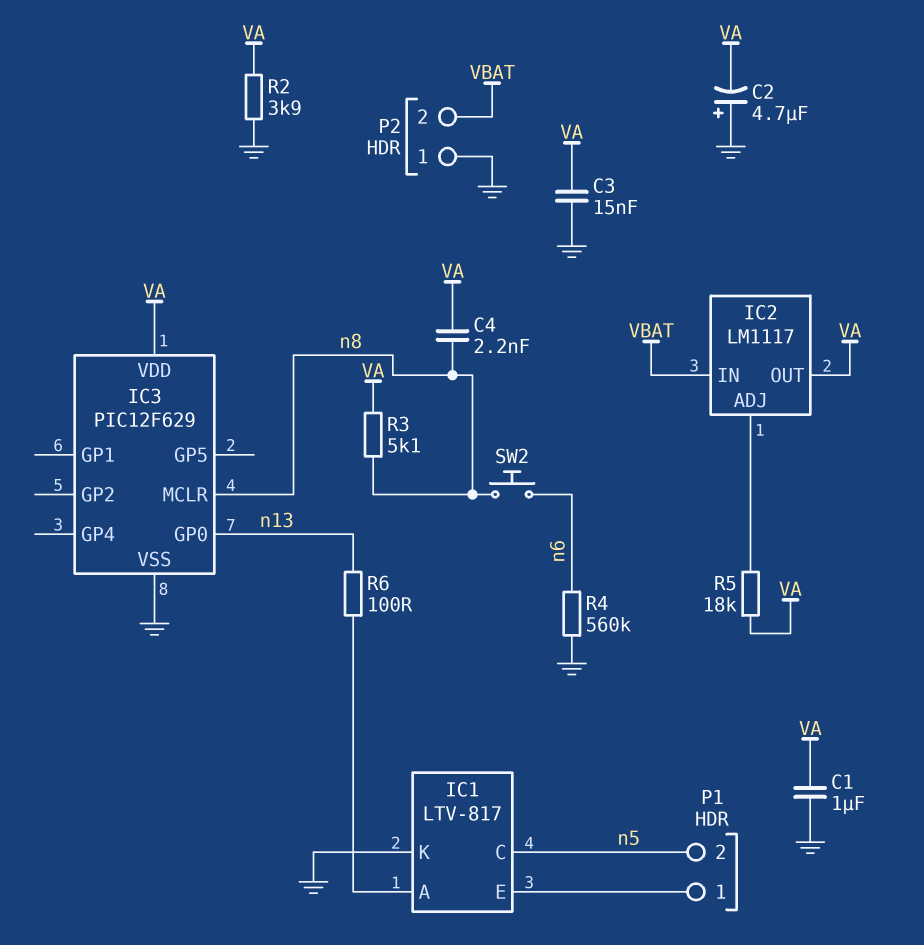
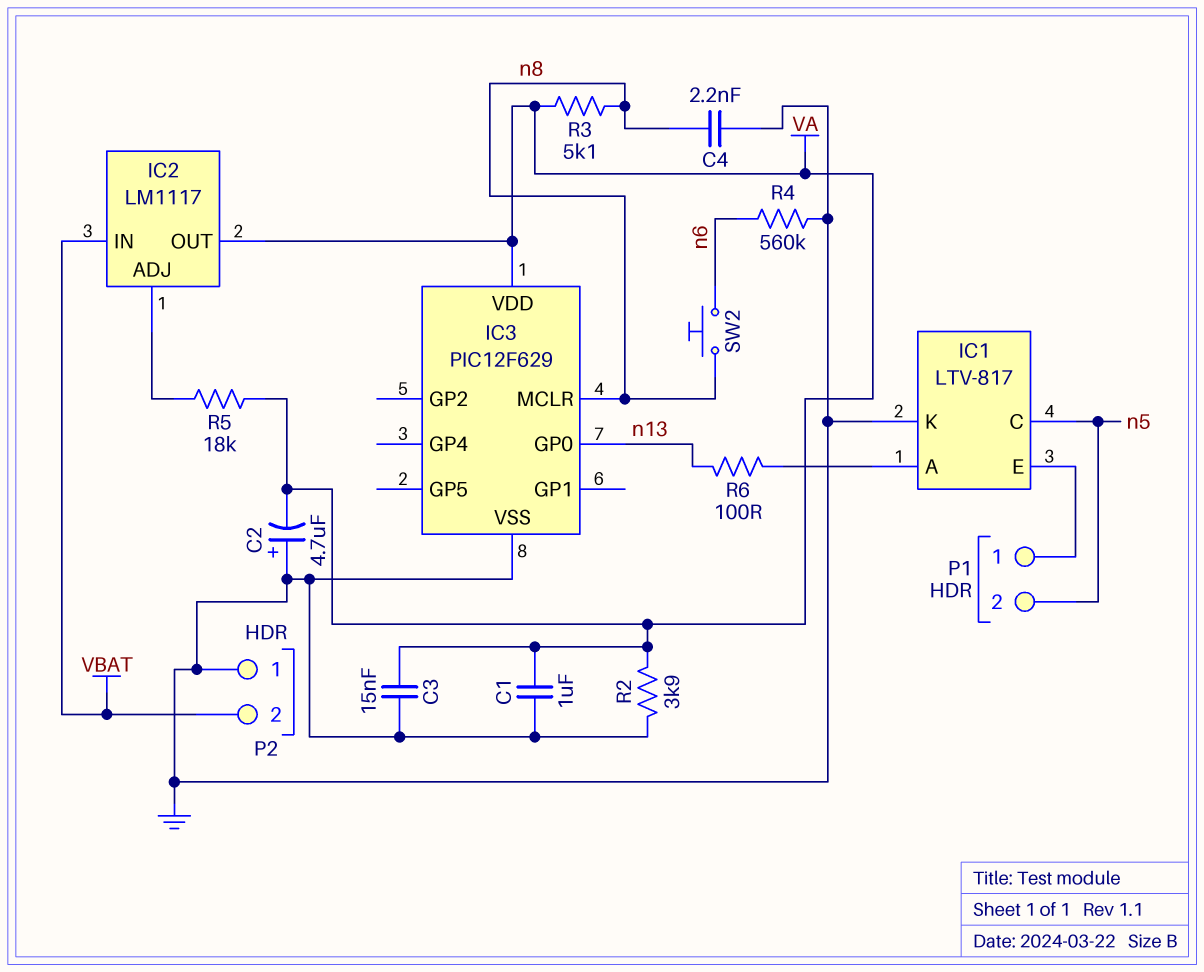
C4: 2.2nF (VA, n8) -> 2.2nF (GND, n8)

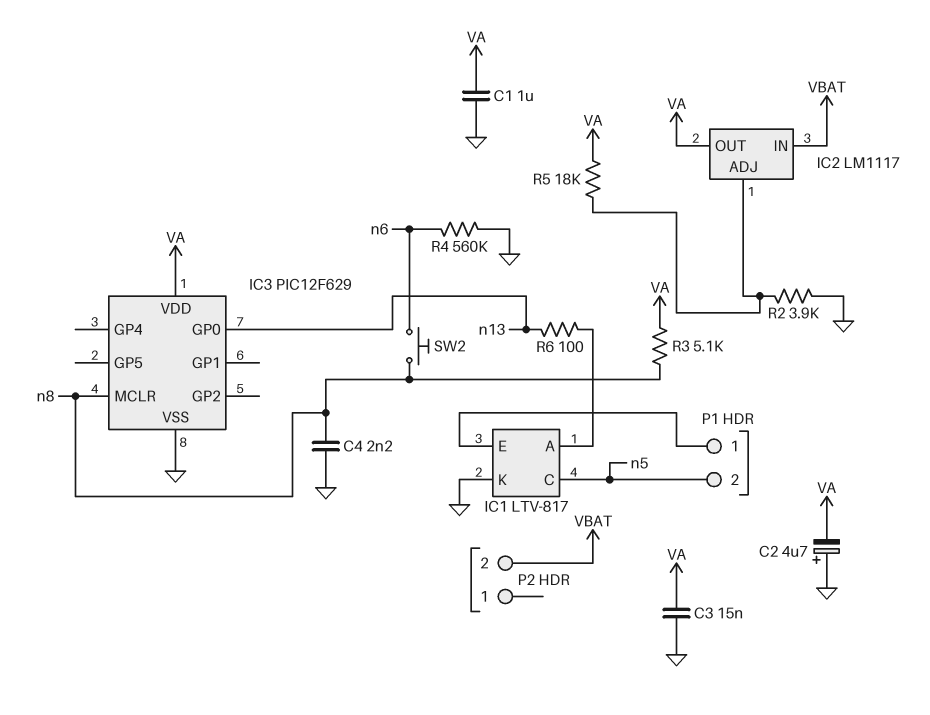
P2 pin 1: GND -> none
R2: 3.9k (GND, VA) -> 3.9k (GND, IC2/ADJ)

